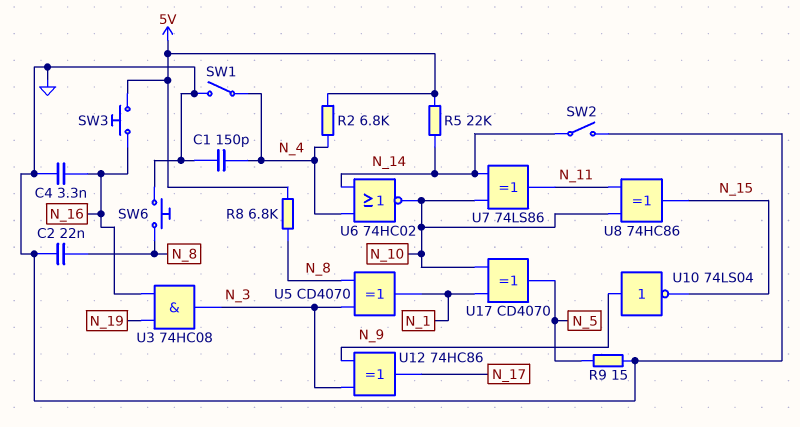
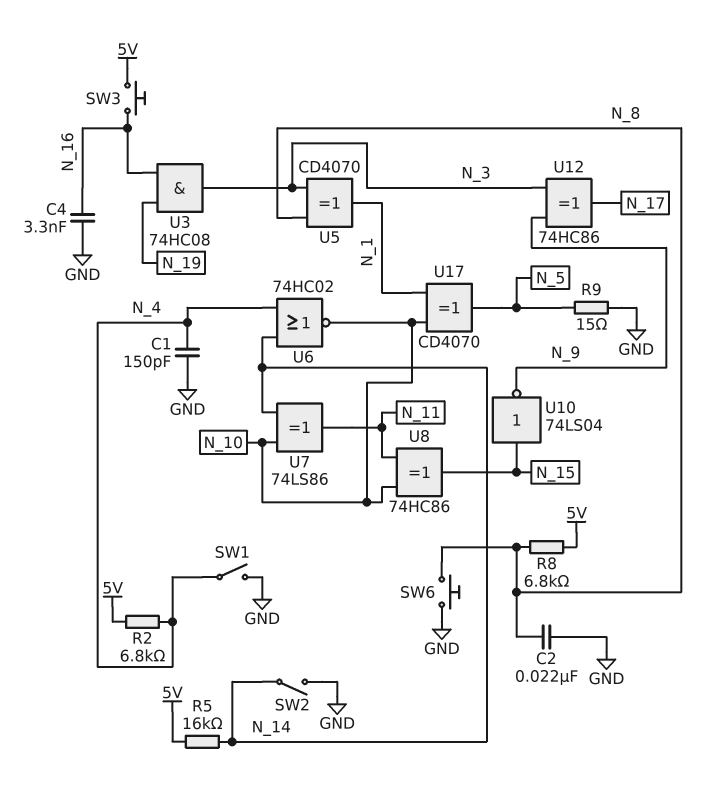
R5: 22k (5V, N_14) -> 16k (5V, N_14)
U10: NOT 74LS04 (in N_9, out N_15) -> NOT 74LS04 (in N_15, out N_9)

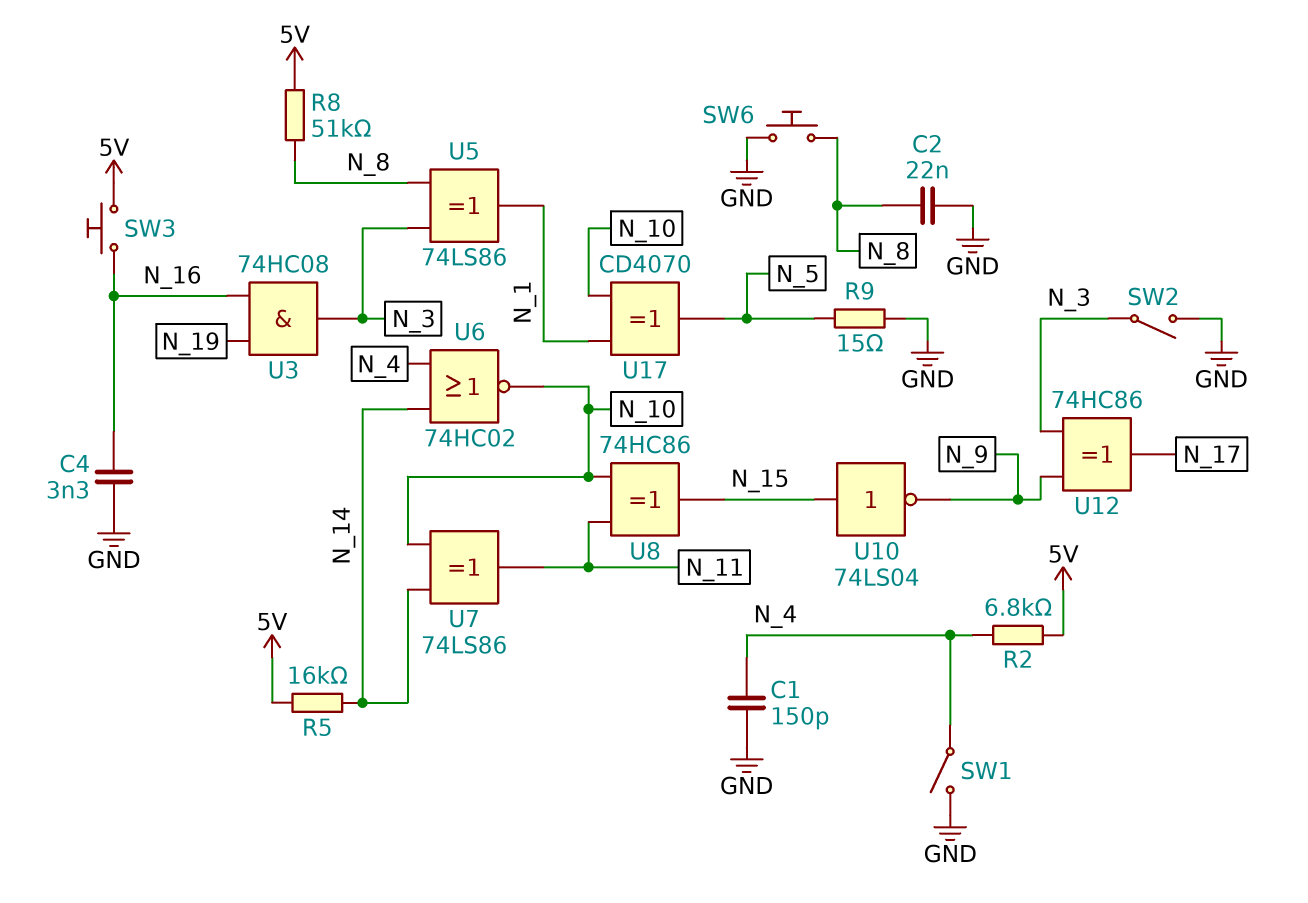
R8: 6.8k (5V, N_8) -> 51k (5V, N_8)
SW2: switch (GND, N_14) -> switch (GND, N_3)
U5: XOR CD4070 (in N_3, in N_8, out N_1) -> XOR 74LS86 (in N_3, in N_8, out N_1)

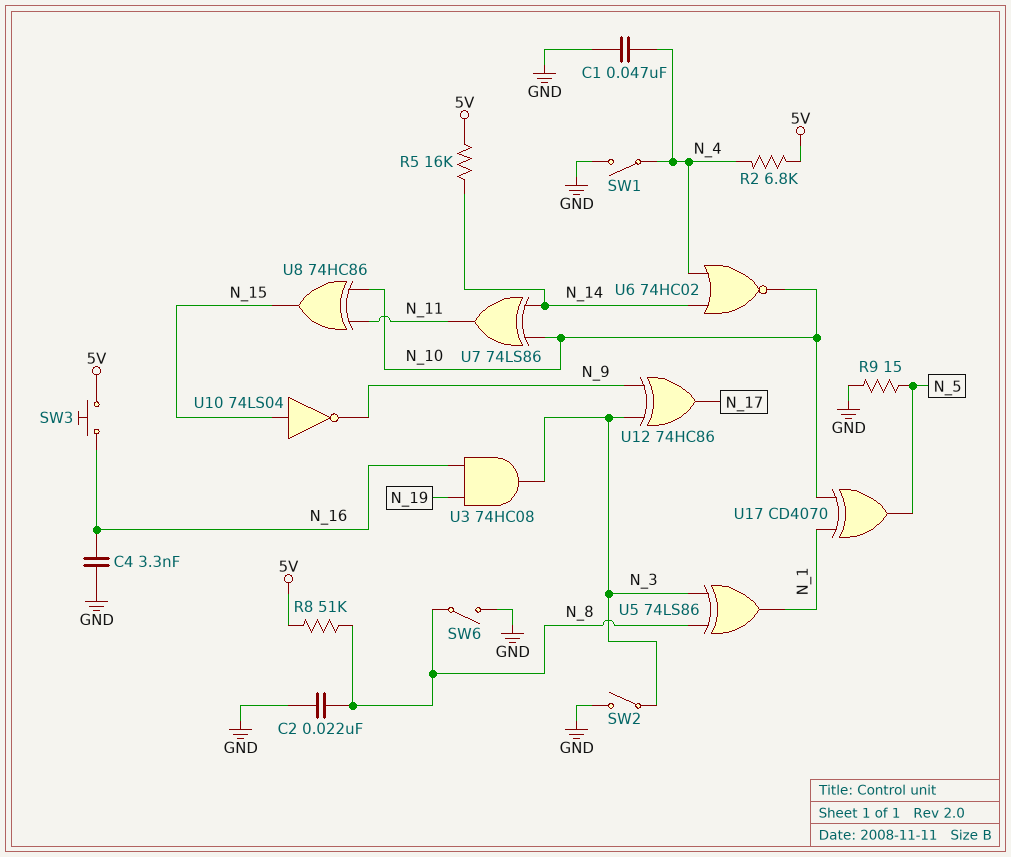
C1: 150pF (GND, N_4) -> 47nF (GND, N_4)
SW6: button (GND, N_8) -> switch (GND, N_8)

